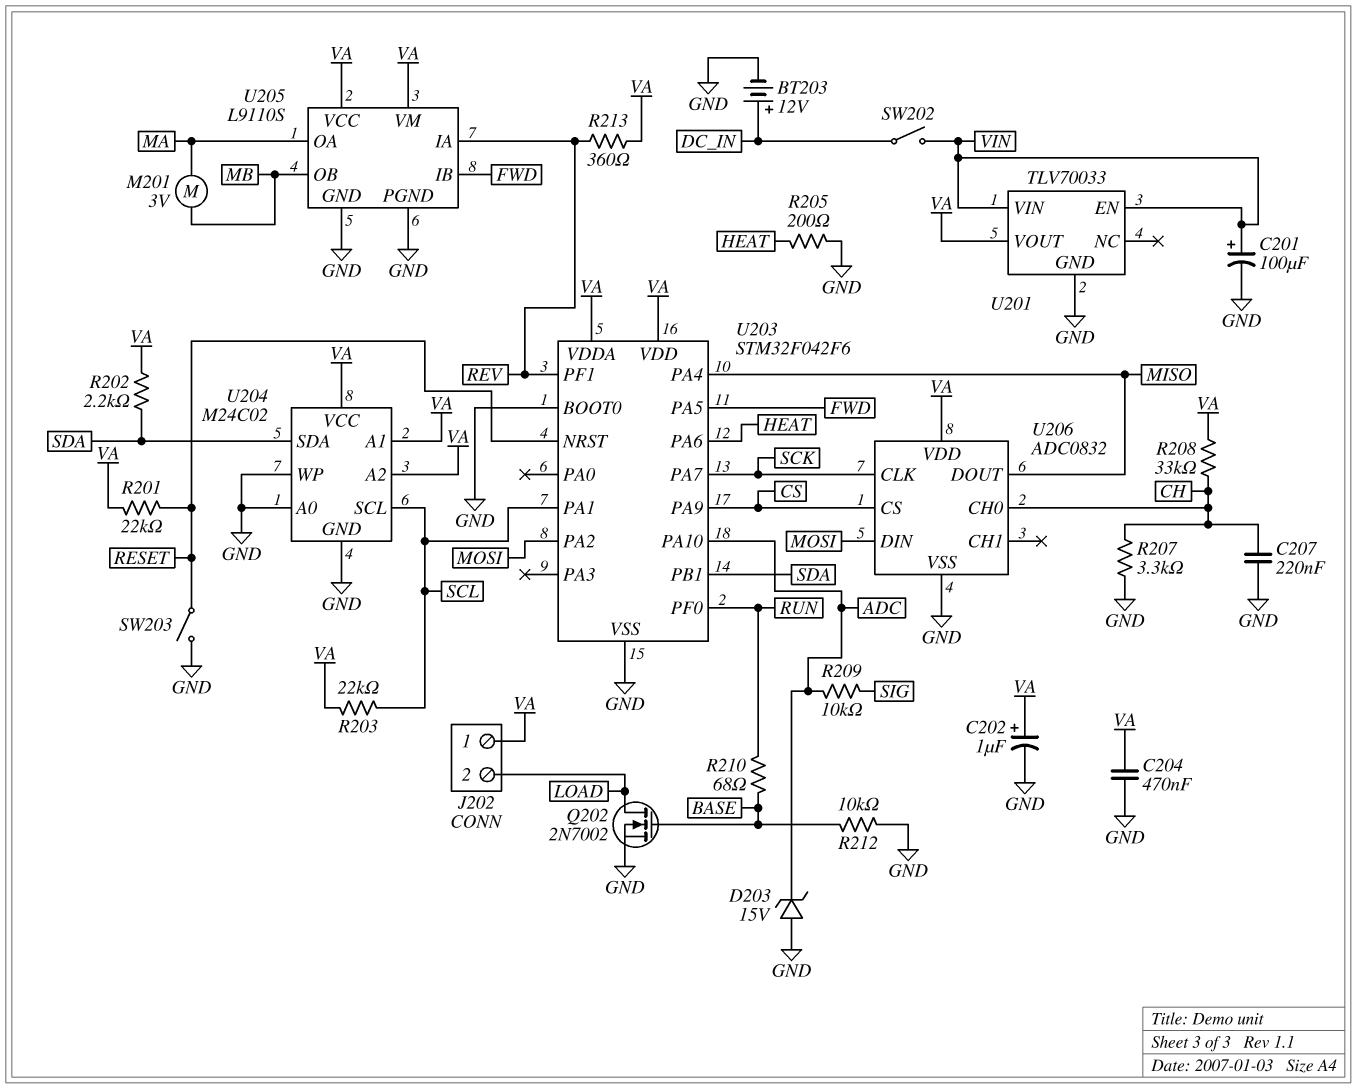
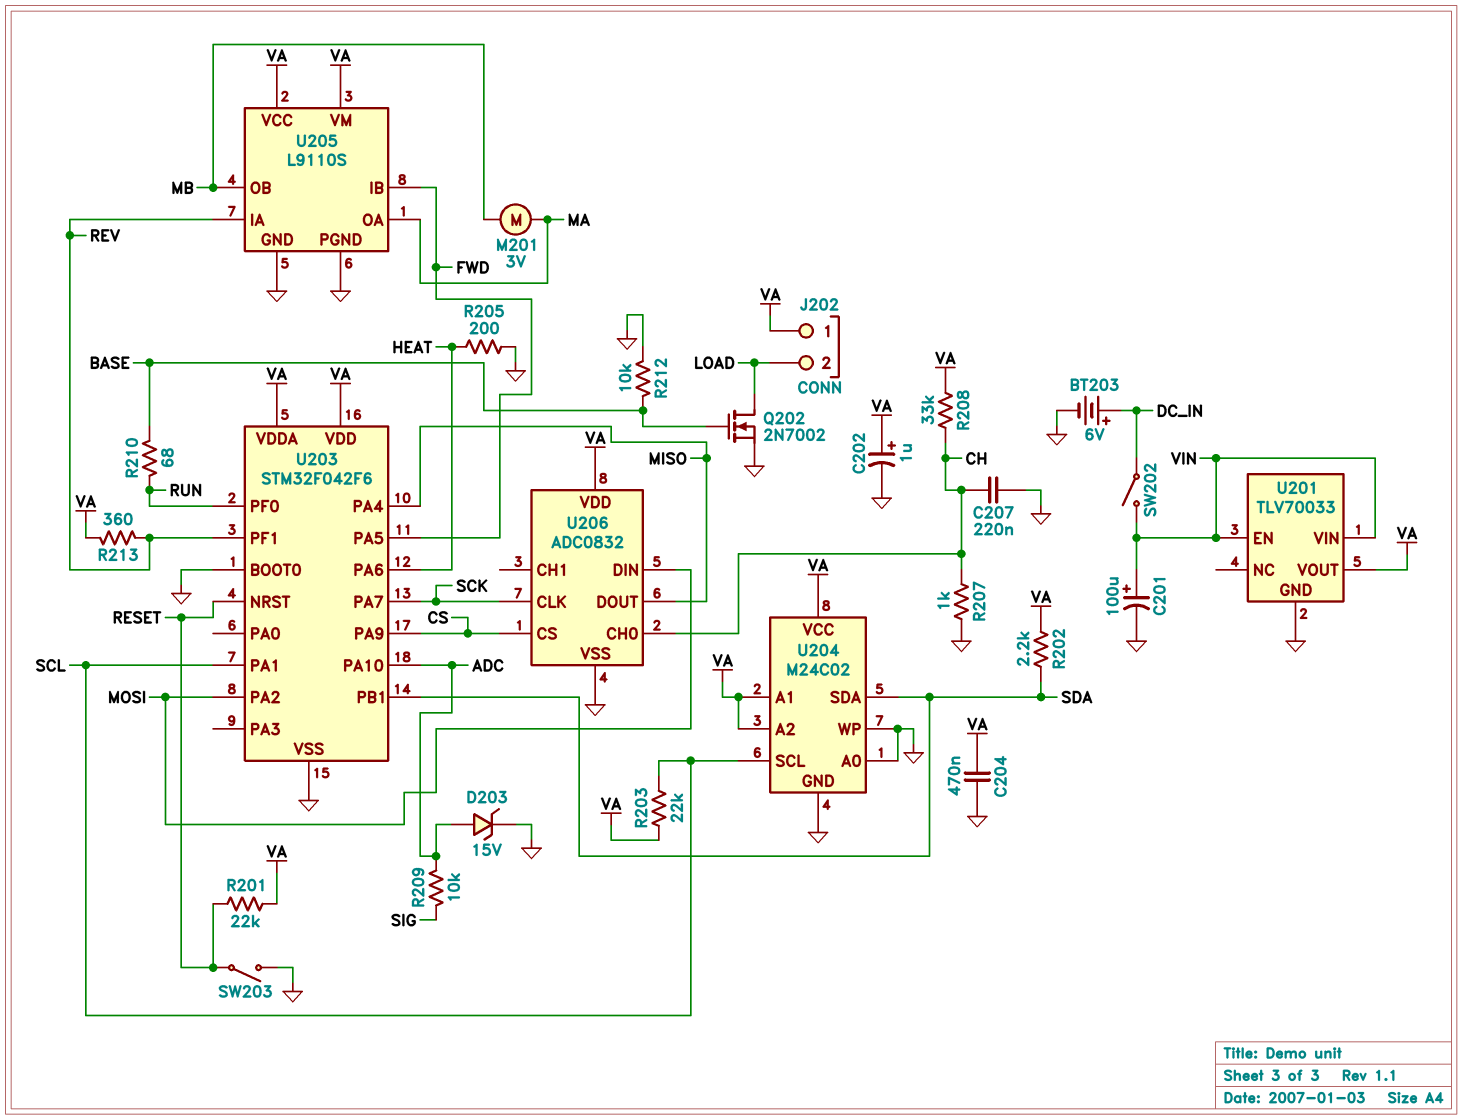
BT203: 12V (plus DC_IN, minus GND) -> 6V (plus DC_IN, minus GND)
D203: zener 15V (A GND, K ADC) -> zener 15V (A ADC, K GND)
R207: 3.3k (CH, GND) -> 1k (CH, GND)

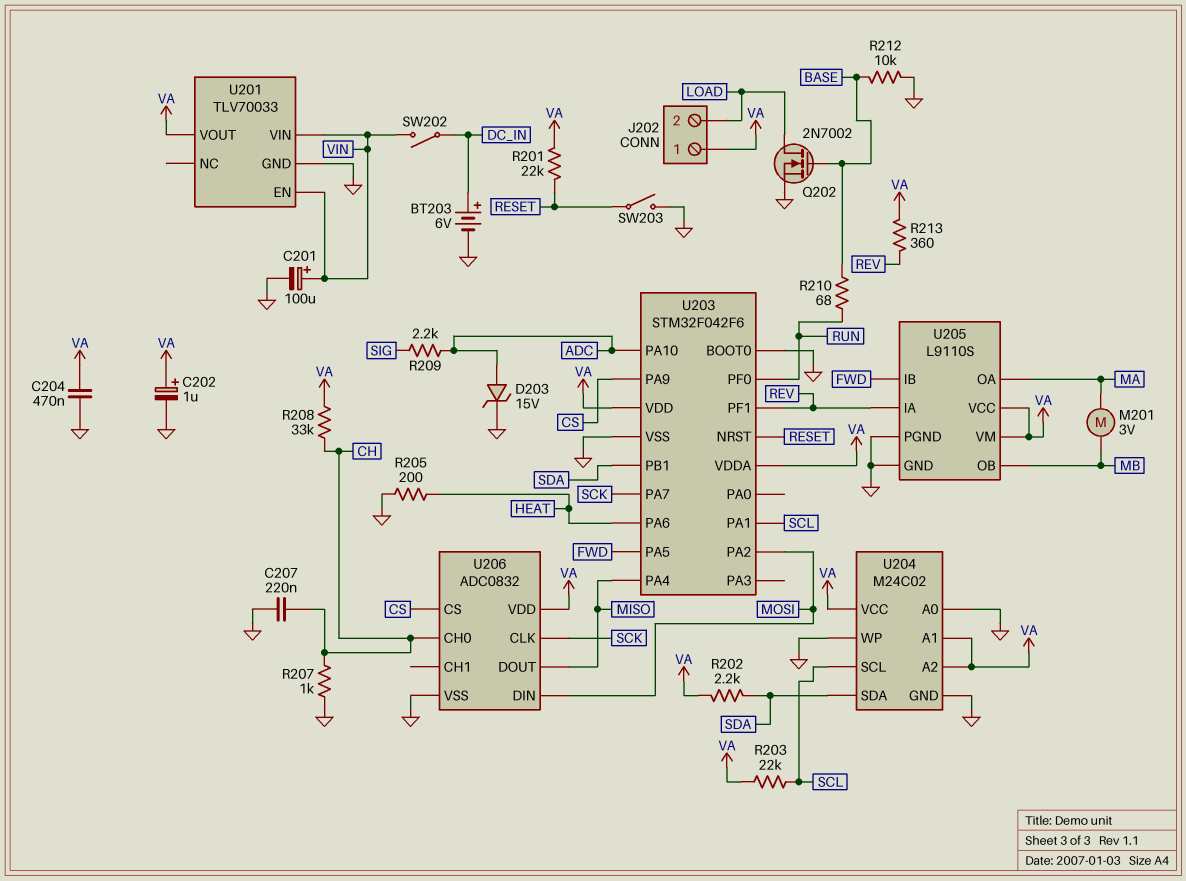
R209: 10k (ADC, SIG) -> 2.2k (ADC, SIG)

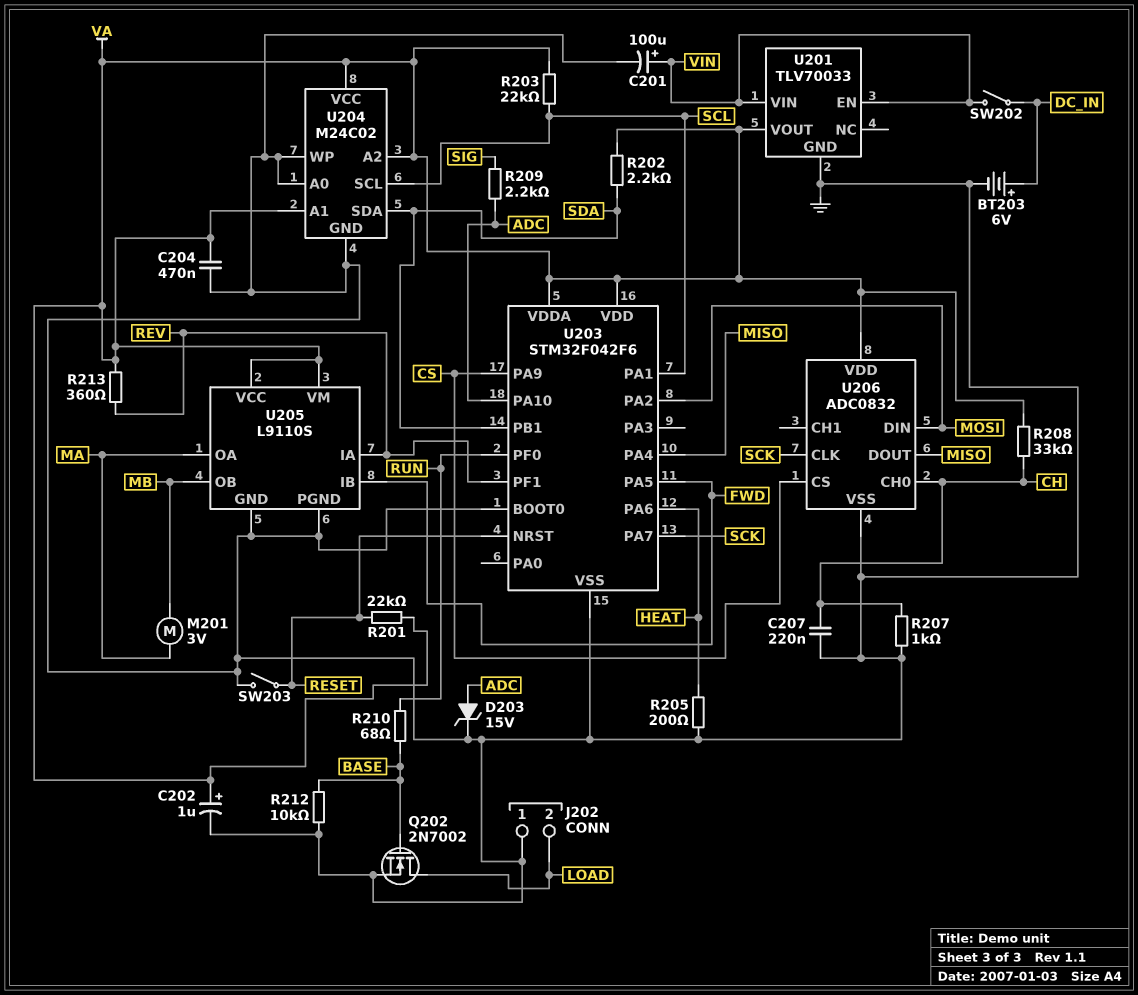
J202 pin 1: VA -> GND

